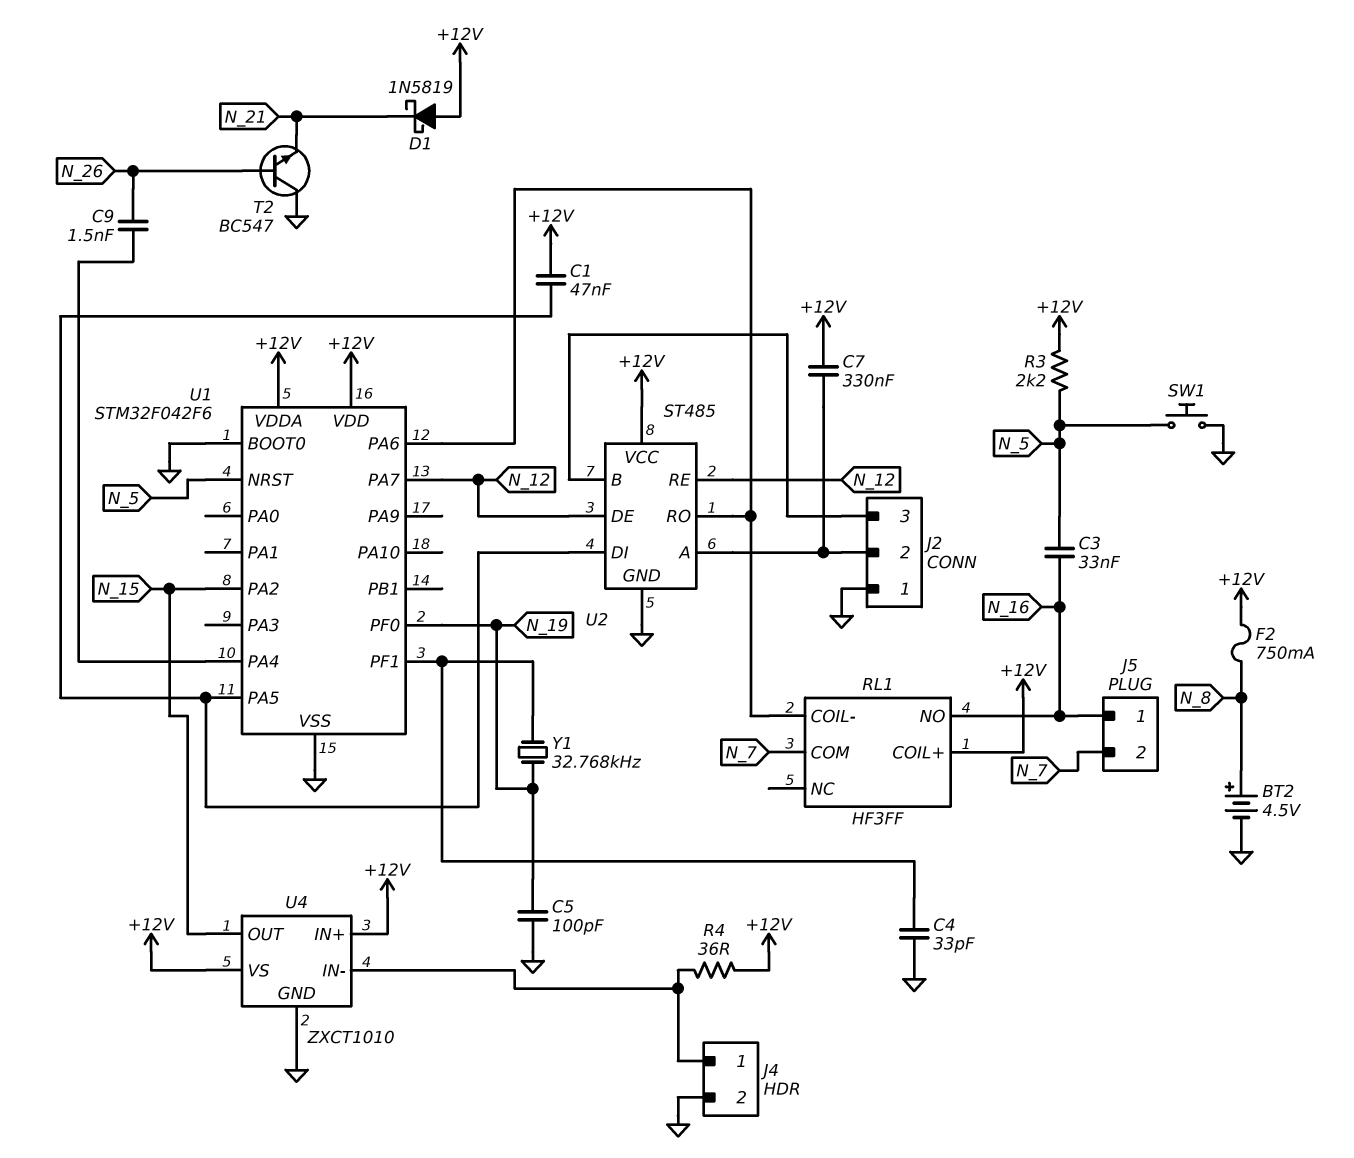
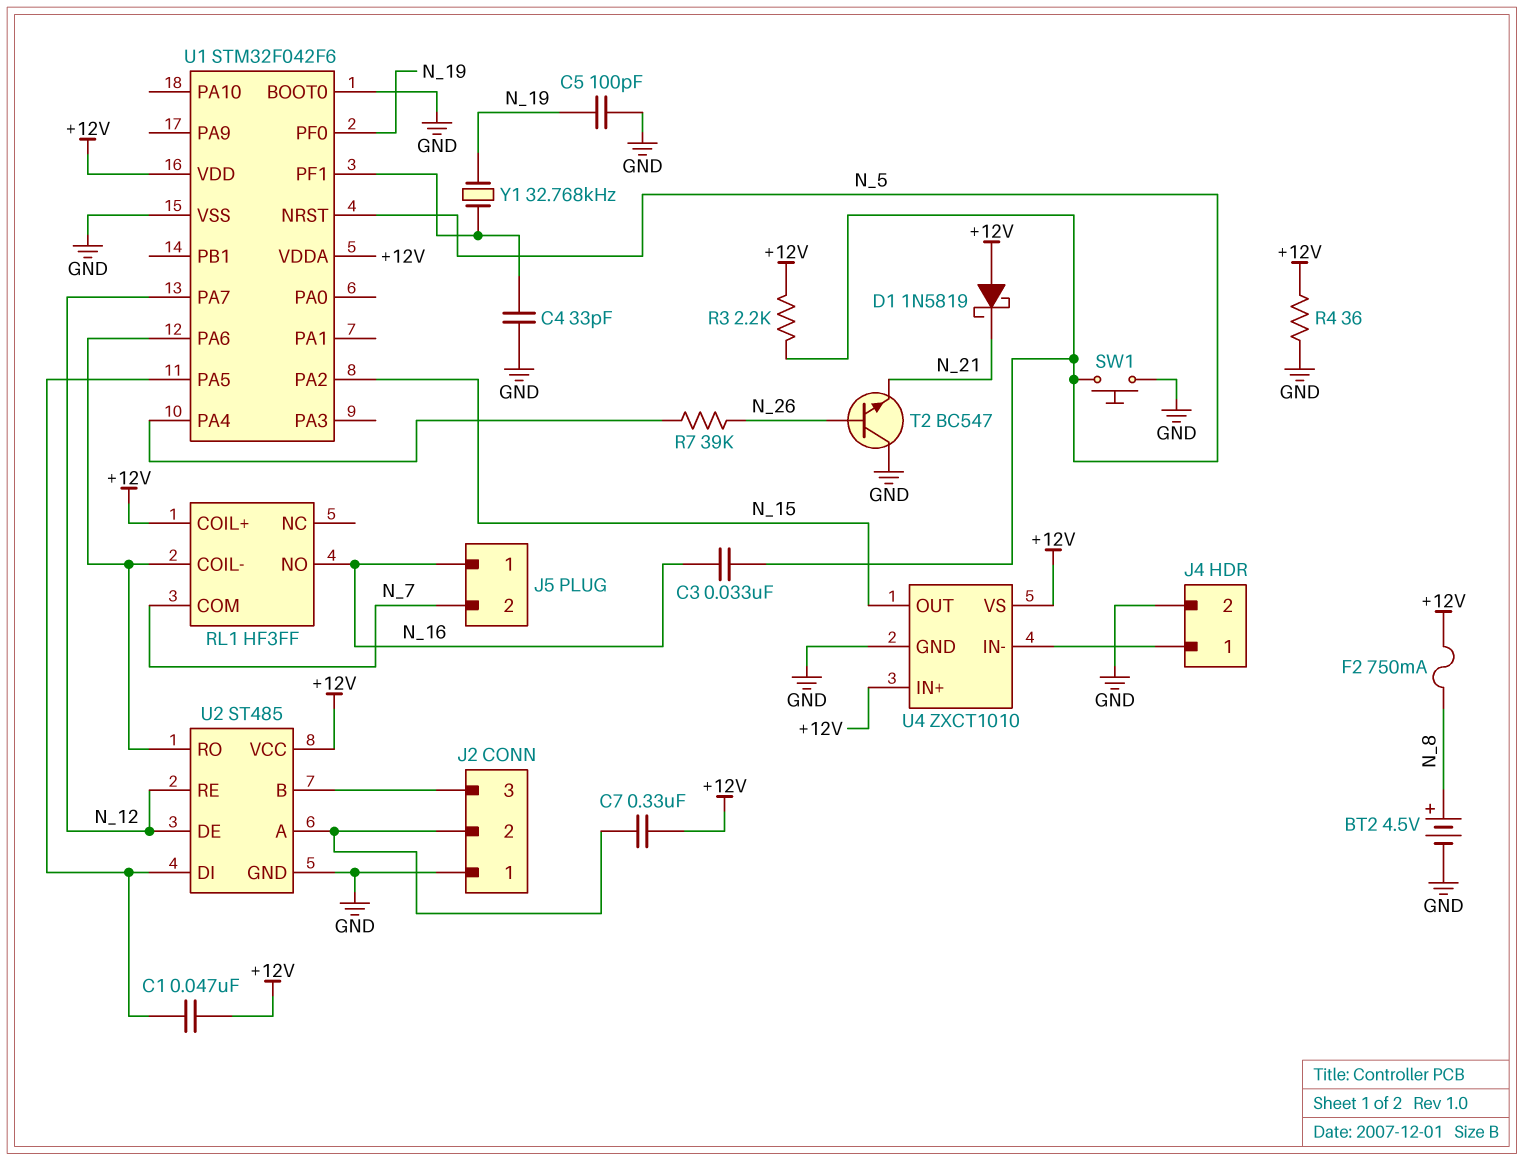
C9: 1.5nF (N_26, U1/PA4) -> none
R4: 36 (+12V, J4/1) -> 36 (+12V, GND)
R7: none -> 39k (N_26, U1/PA4)

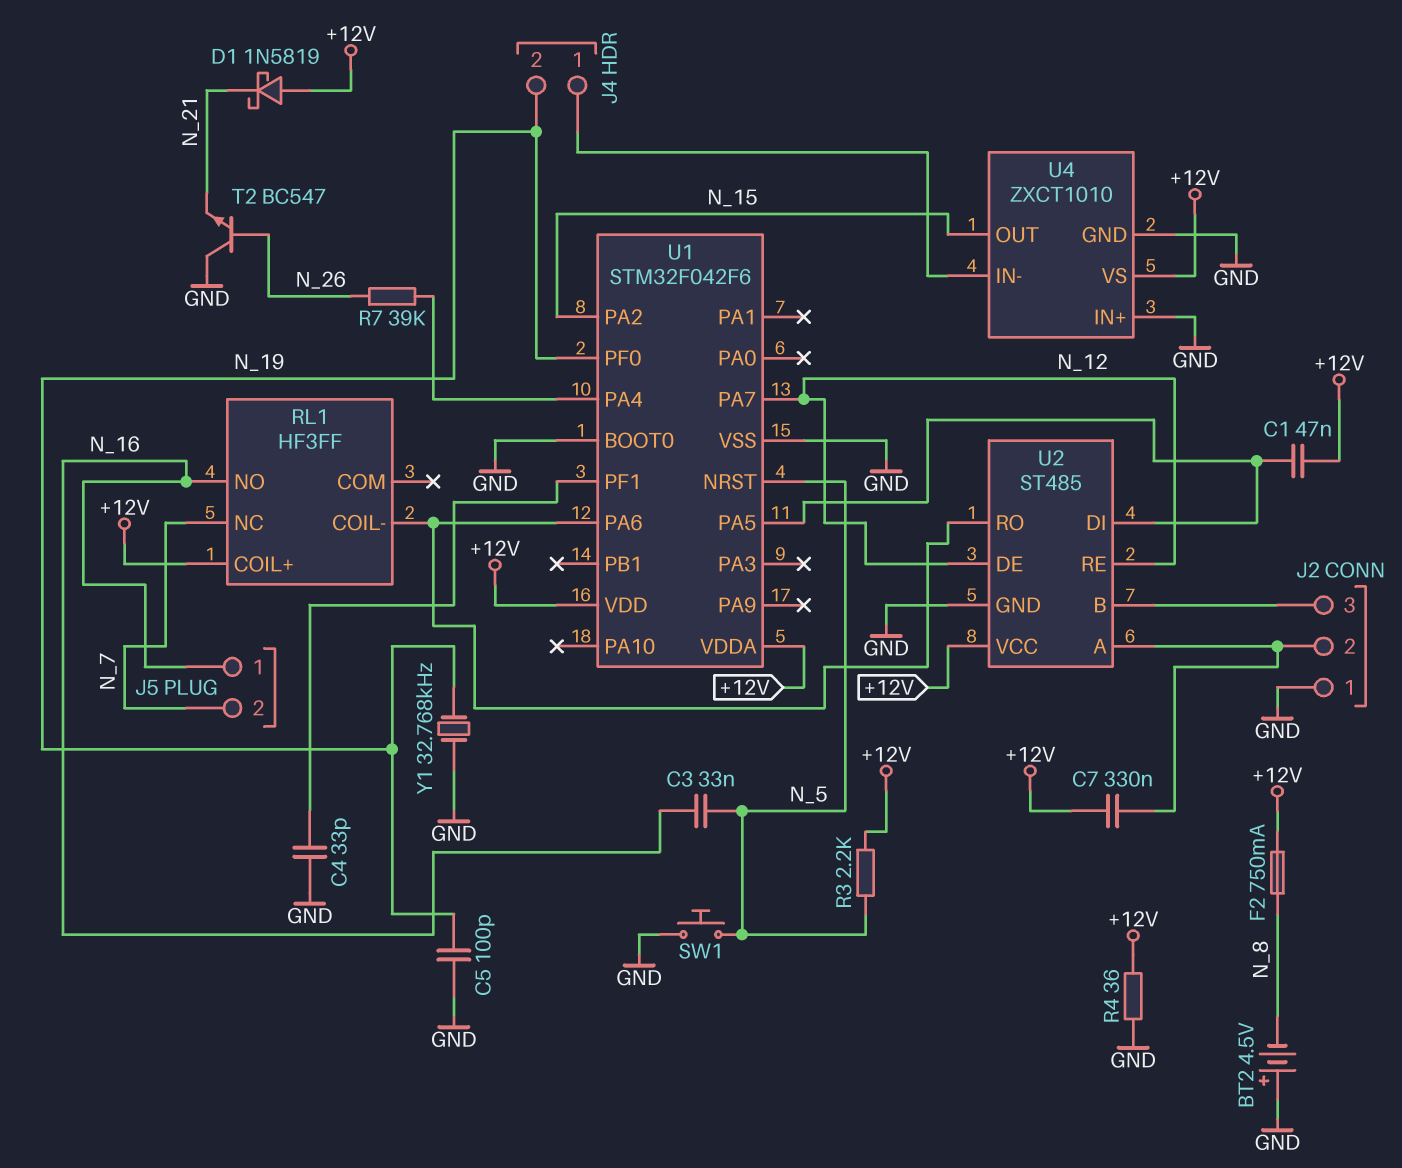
BT2: 4.5V (plus N_8, minus GND) -> 4.5V (plus GND, minus N_8)
J4 pin 2: GND -> N_19
RL1 pin COM: N_7 -> none
RL1 pin NC: none -> N_7
U4 pin IN+: +12V -> GND
Y1: 32.768kHz (N_19, U1/PF1) -> 32.768kHz (GND, N_19)

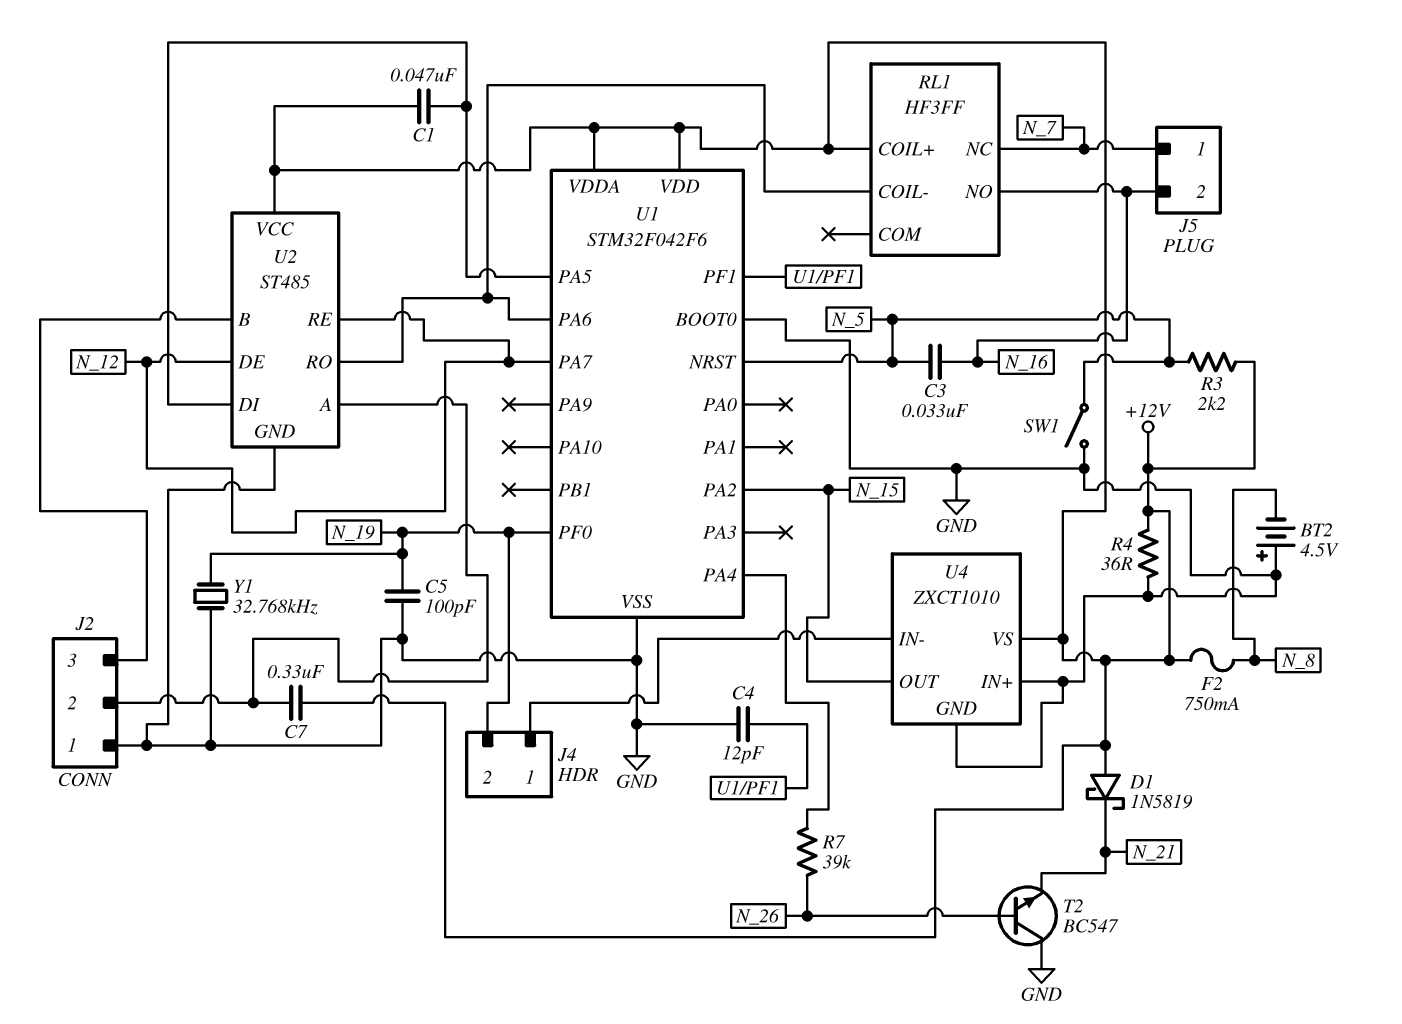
C4: 33pF (GND, U1/PF1) -> 12pF (GND, U1/PF1)
J5 pin 1: N_16 -> N_7
J5 pin 2: N_7 -> N_16
SW1: button (GND, N_5) -> switch (GND, N_5)

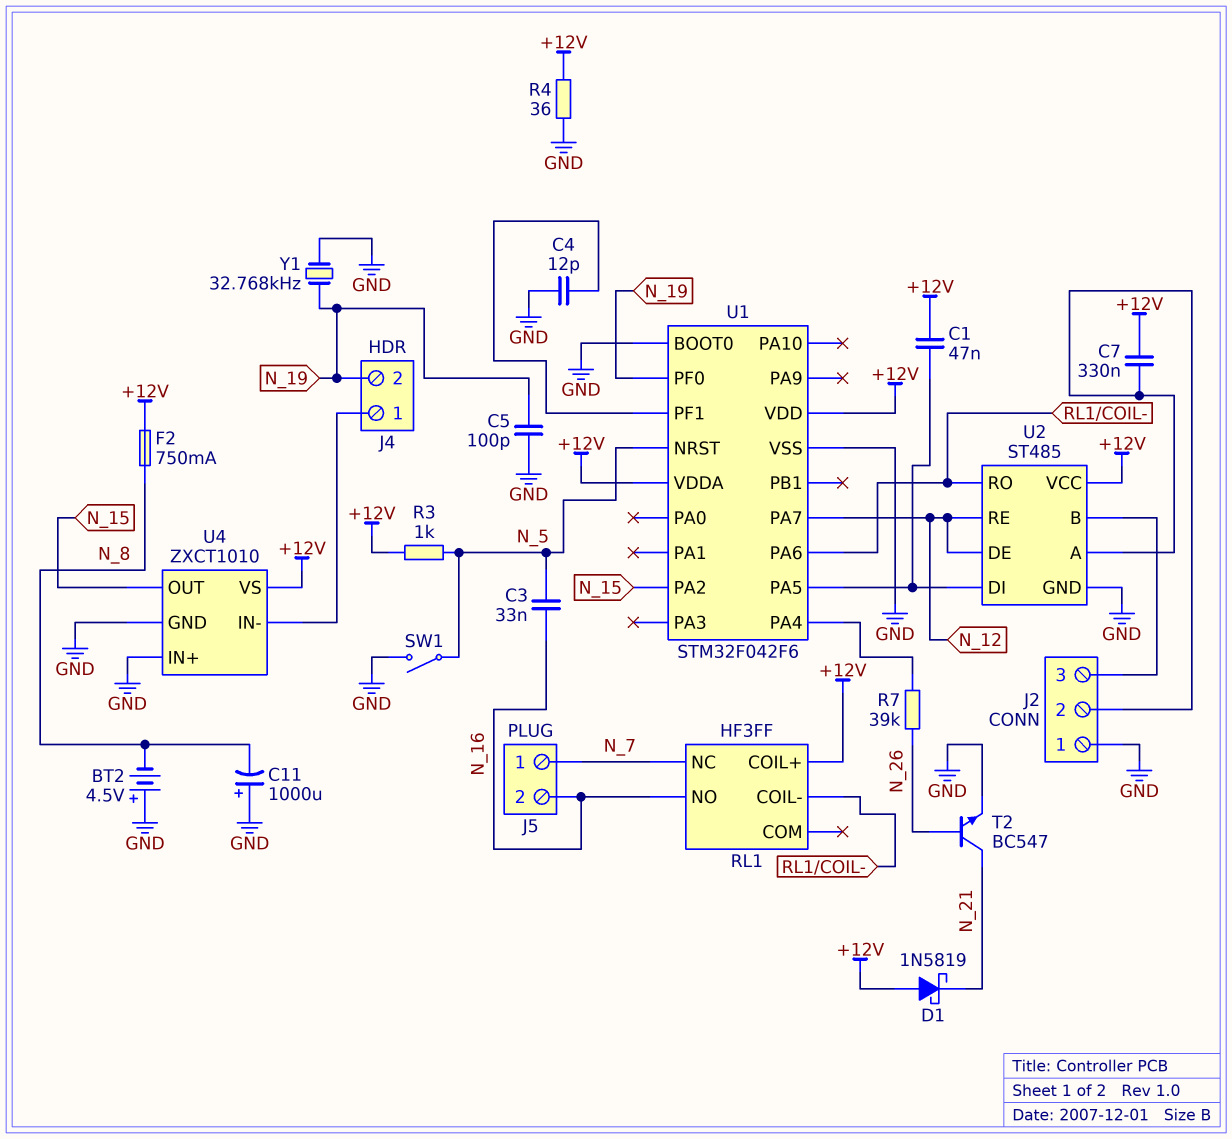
C11: none -> 1000uF (plus GND, minus N_8)
R3: 2.2k (+12V, N_5) -> 1k (+12V, N_5)
T2: NPN BC547 (B N_26, C GND, E N_21) -> NPN BC547 (B N_26, C N_21, E GND)

